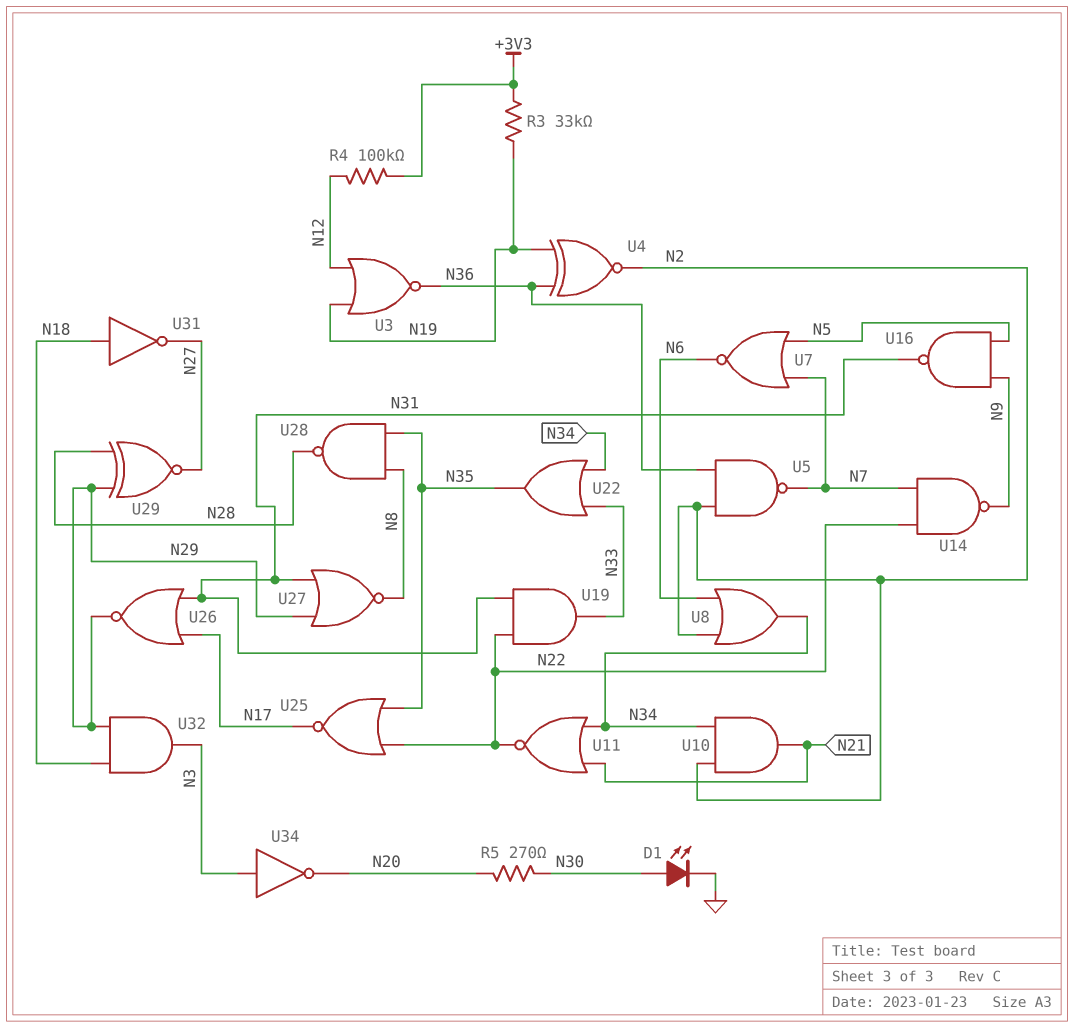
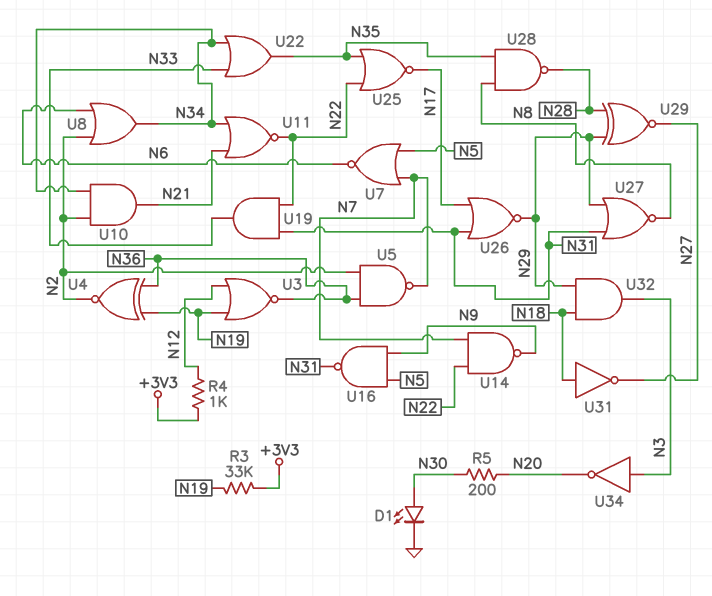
R4: 100k (+3V3, N12) -> 1k (+3V3, N12)
R5: 270 (N20, N30) -> 200 (N20, N30)

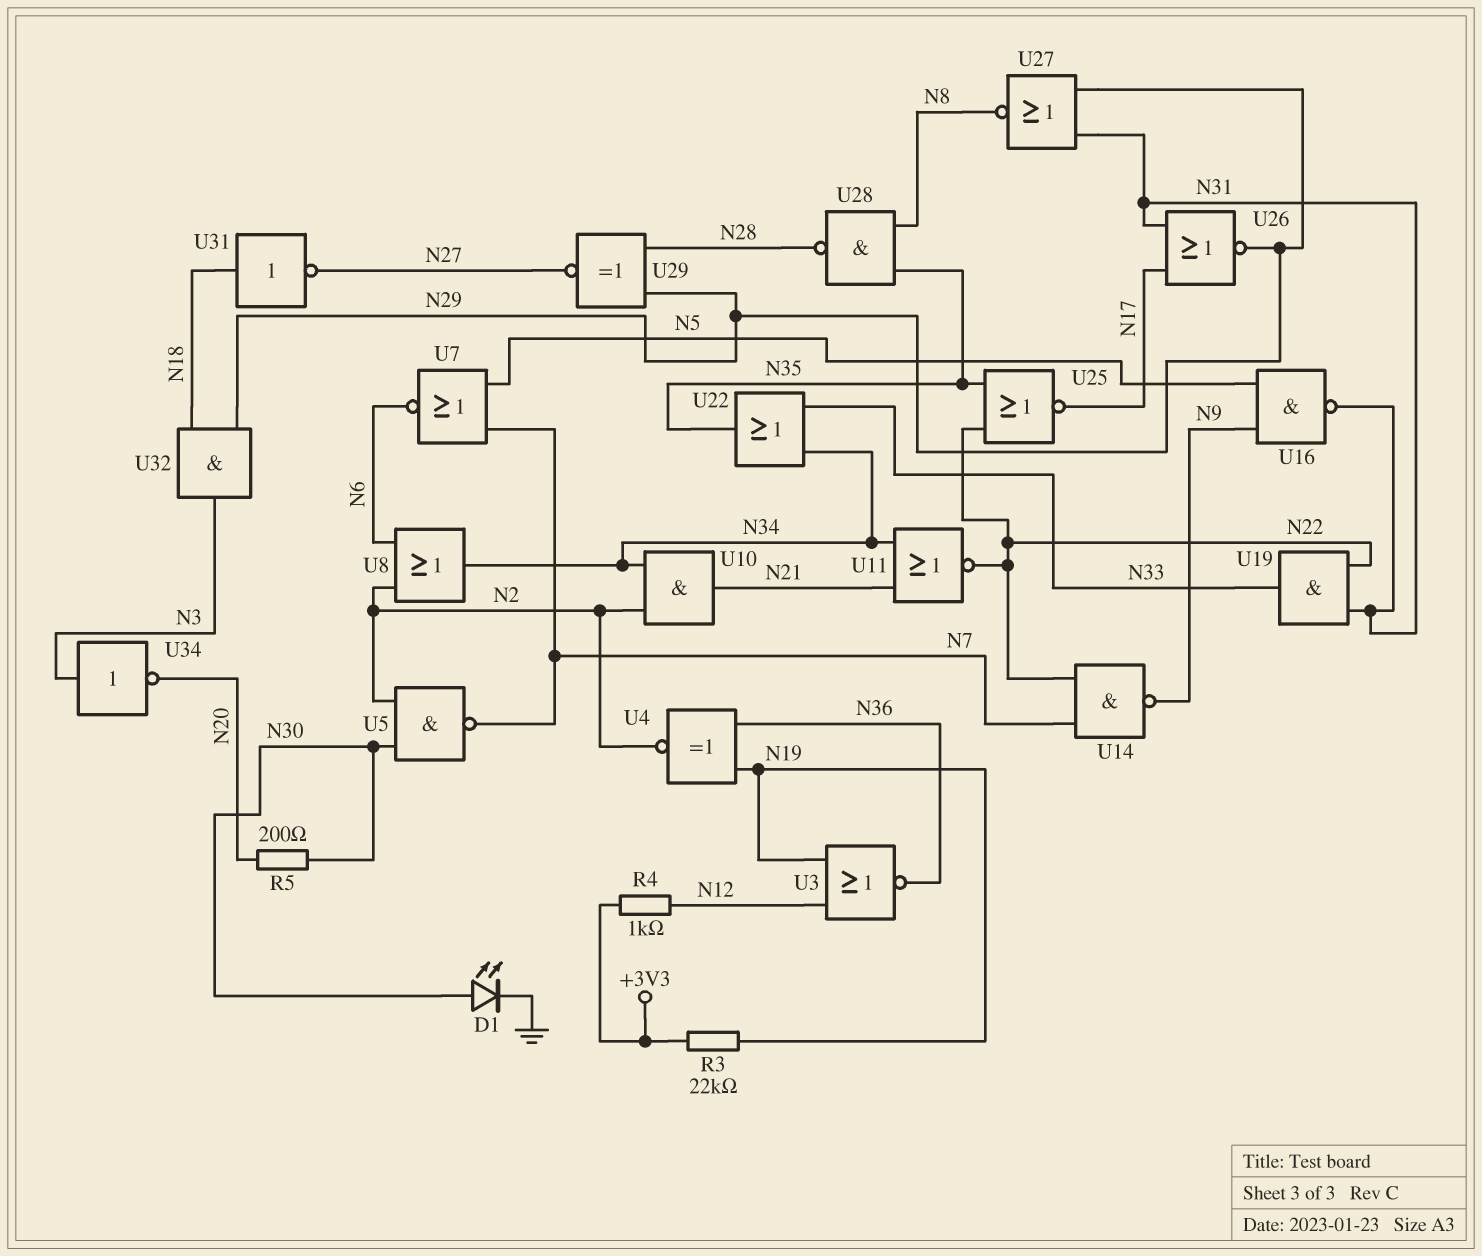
R3: 33k (+3V3, N19) -> 22k (+3V3, N19)
U5: NAND (in N2, in N36, out N7) -> NAND (in N2, in N30, out N7)

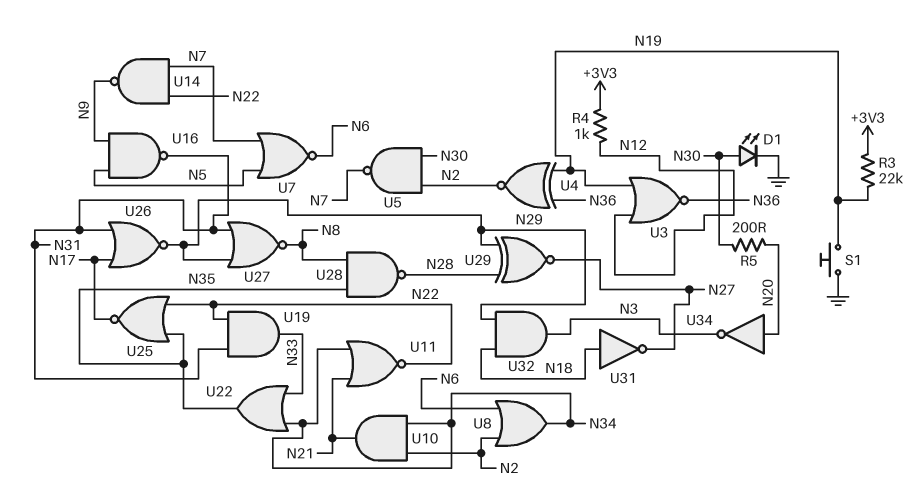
S1: none -> button (GND, N19)
U34: NOT (in N3, out N20) -> NOT (in N20, out N3)

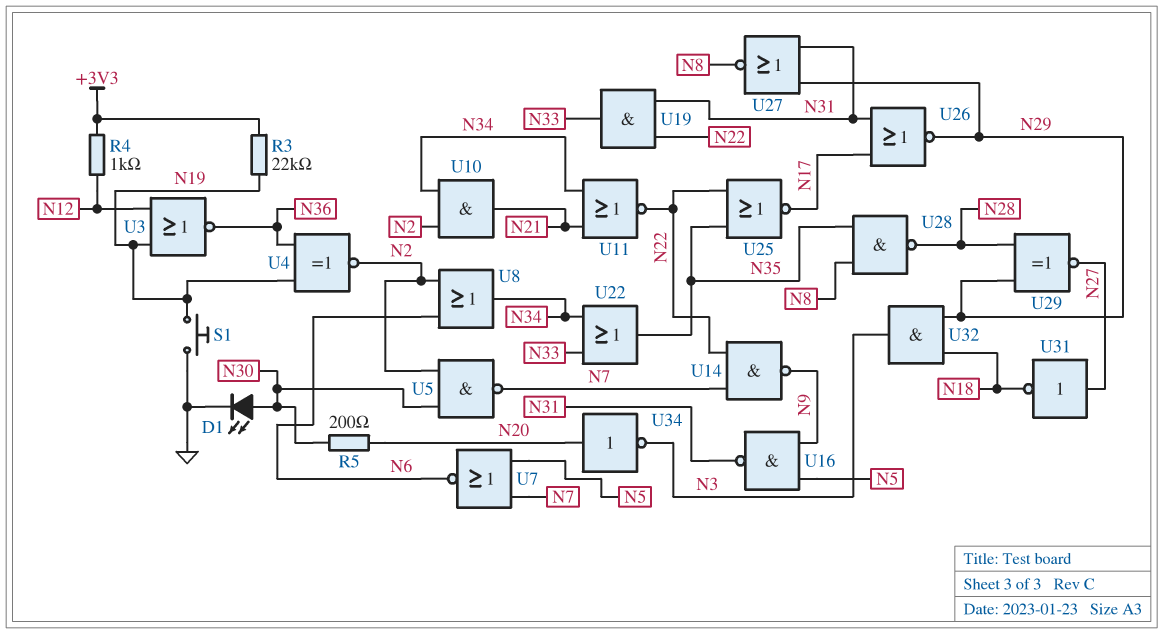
U31: NOT (in N18, out N27) -> NOT (in N27, out N18)

